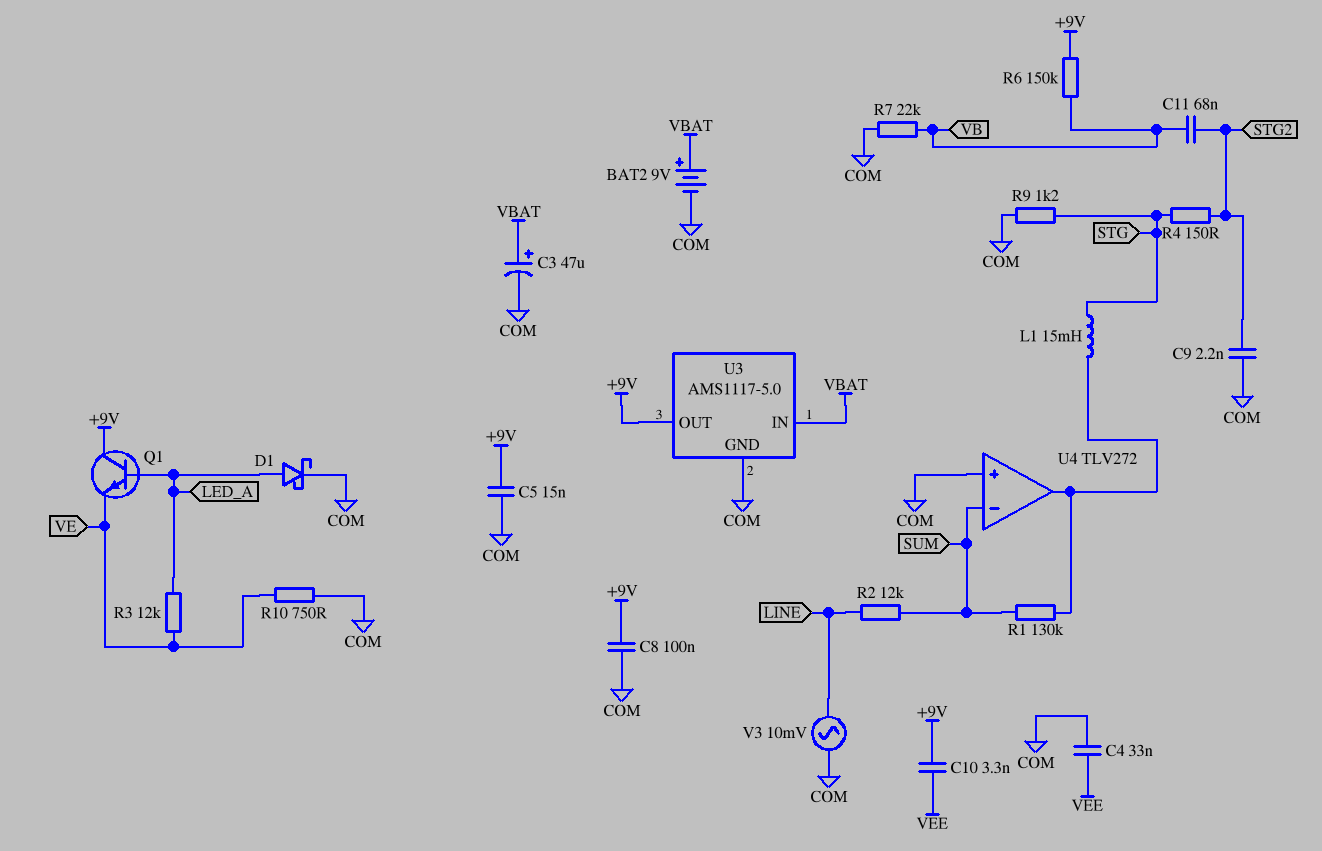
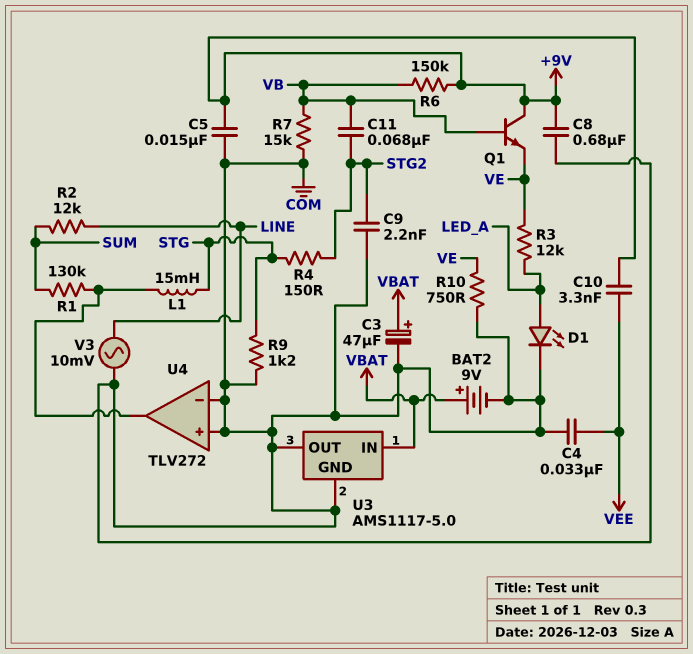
C8: 100nF (+9V, COM) -> 680nF (+9V, COM)
D1: schottky (A LED_A, K COM) -> LED (A LED_A, K COM)
Q1: NPN (B LED_A, C +9V, E VE) -> NPN (B VB, C +9V, E VE)
R7: 22k (COM, VB) -> 15k (COM, VB)
U3 pin OUT: +9V -> COM
U4 pin in-: SUM -> COM

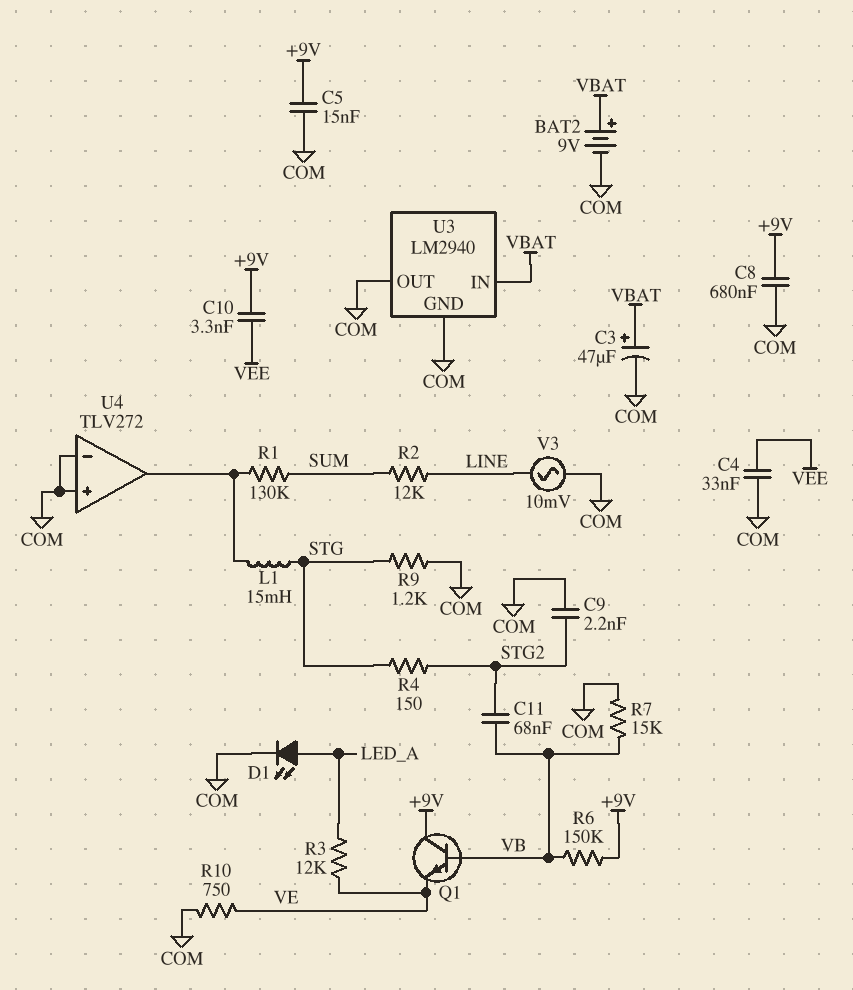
U3: AMS1117-5.0 -> LM2940

